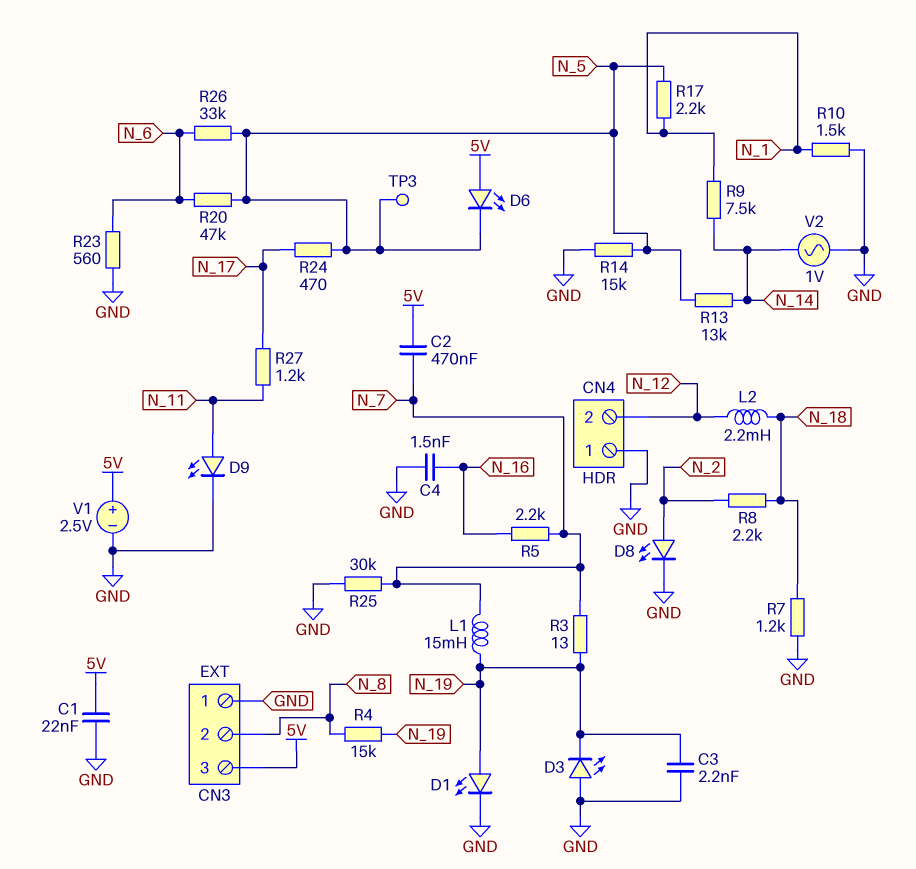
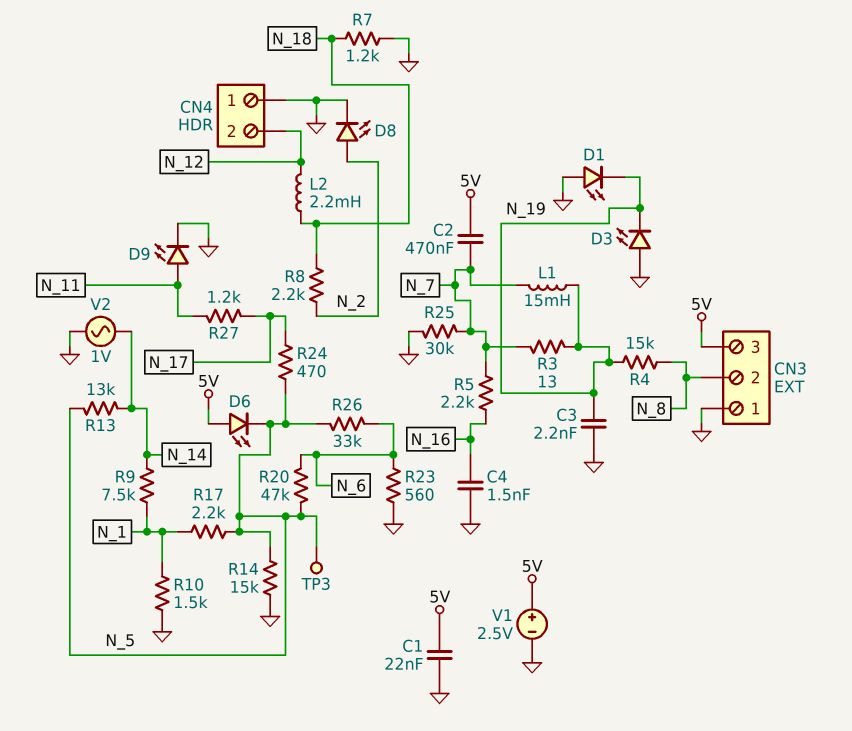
D1: LED (A N_19, K GND) -> LED (A GND, K N_19)

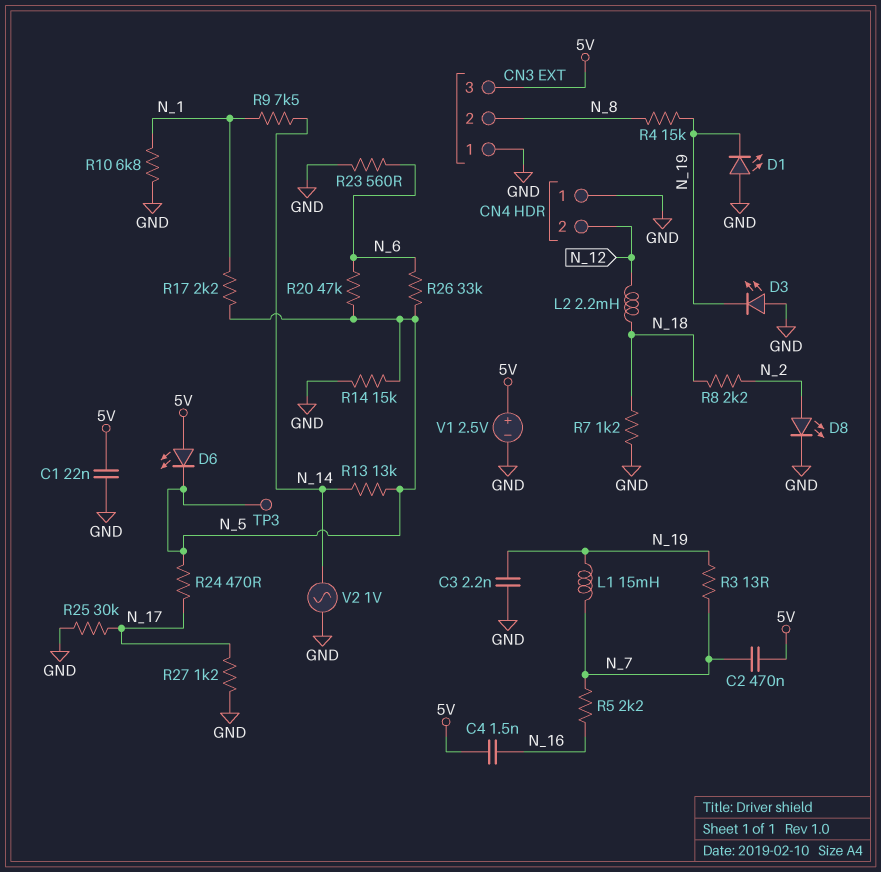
C4: 1.5nF (GND, N_16) -> 1.5nF (5V, N_16)
D9: LED (A N_11, K GND) -> none
R10: 1.5k (GND, N_1) -> 6.8k (GND, N_1)
R25: 30k (GND, N_7) -> 30k (GND, N_17)
R27: 1.2k (N_11, N_17) -> 1.2k (GND, N_17)

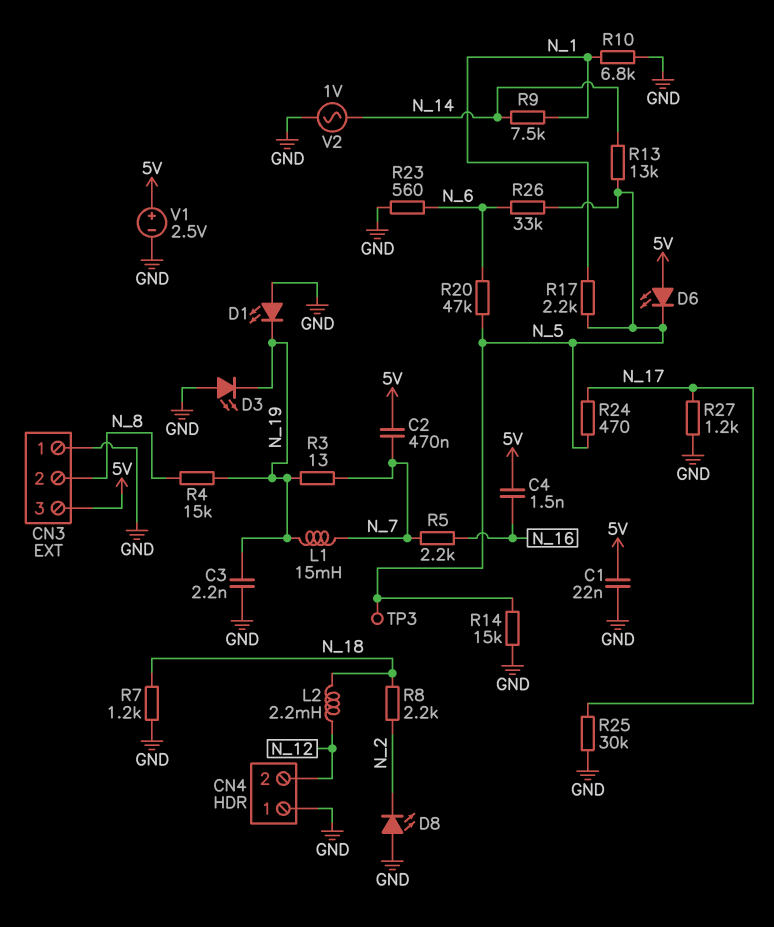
D8: LED (A N_2, K GND) -> LED (A GND, K N_2)

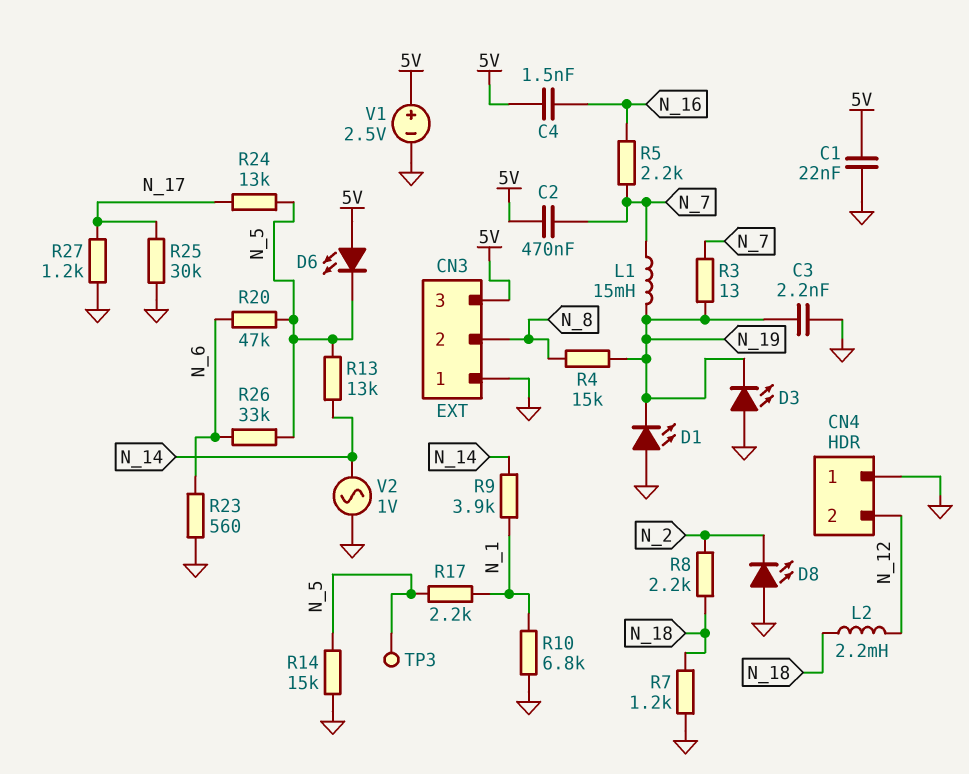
R9: 7.5k (N_1, N_14) -> 3.9k (N_1, N_14)
R24: 470 (N_5, N_17) -> 13k (N_5, N_17)

